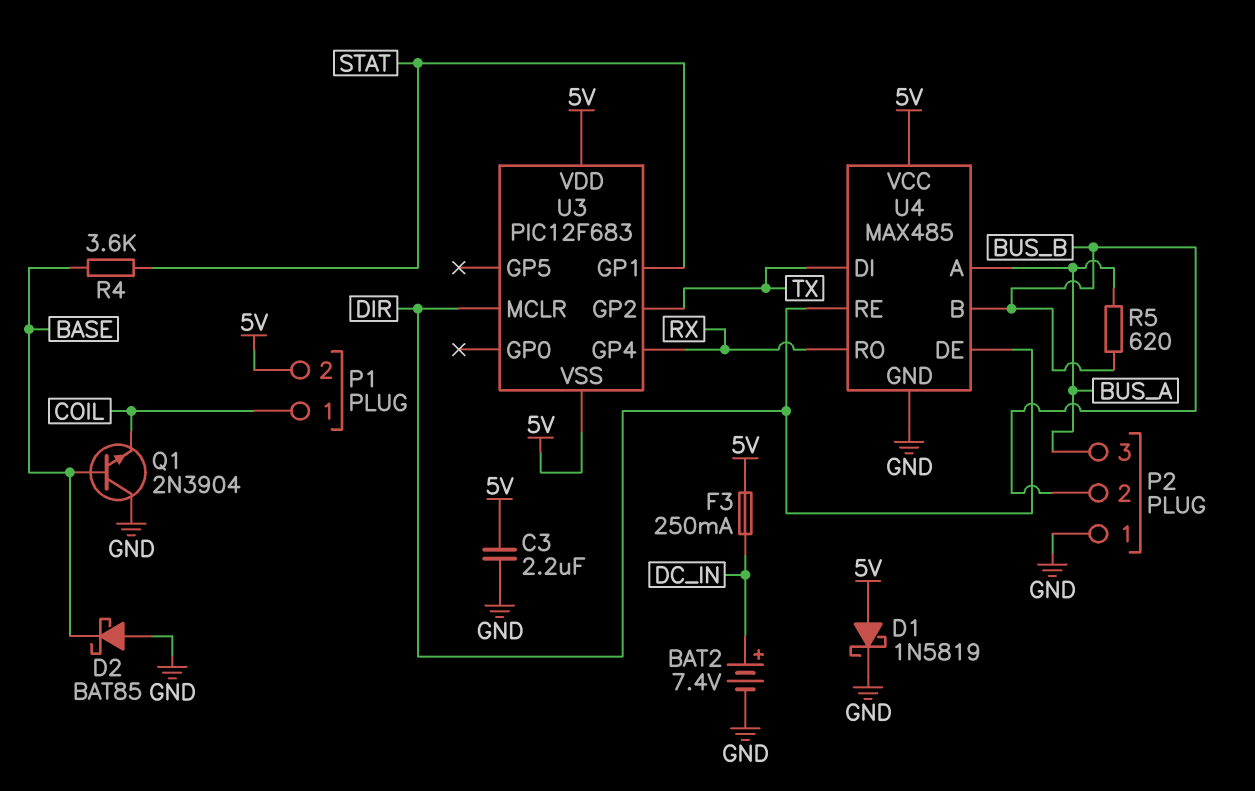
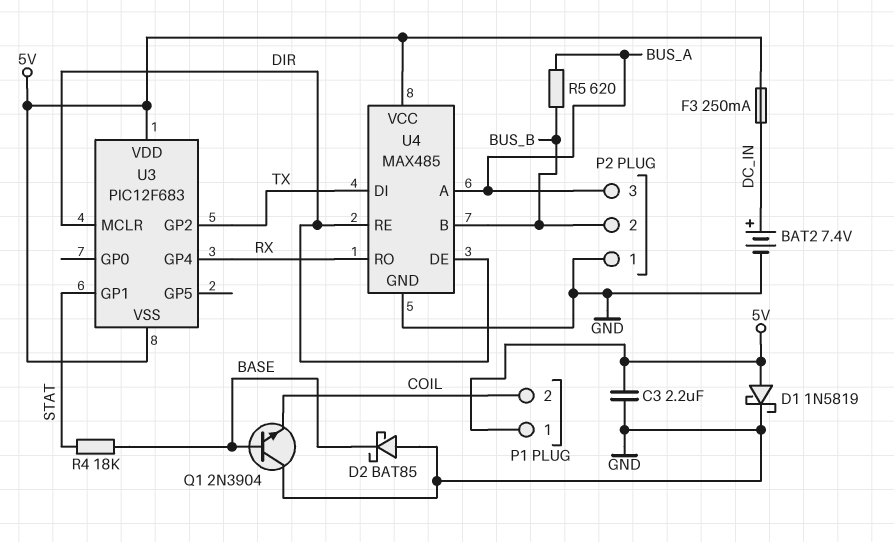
P1 pin 1: COIL -> 5V
P1 pin 2: 5V -> COIL
R4: 3.6k (BASE, STAT) -> 18k (BASE, STAT)

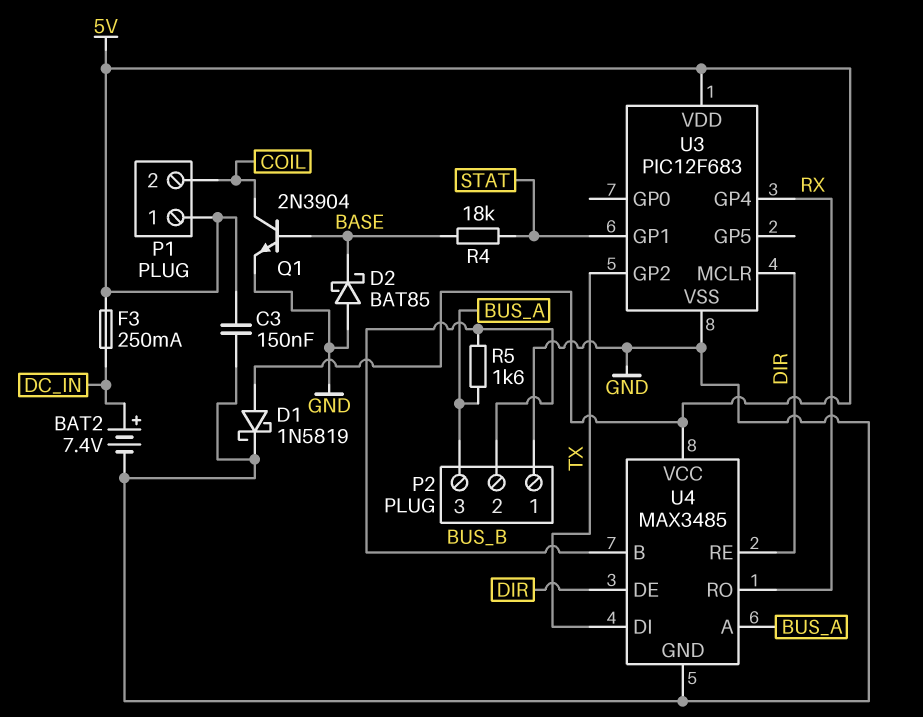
C3: 2.2uF (5V, GND) -> 150nF (5V, GND)
Q1: NPN 2N3904 (B BASE, C GND, E COIL) -> NPN 2N3904 (B BASE, C COIL, E GND)
R5: 620 (BUS_A, BUS_B) -> 1.6k (BUS_A, BUS_B)
U3 pin VSS: 5V -> GND
U4: MAX485 -> MAX3485

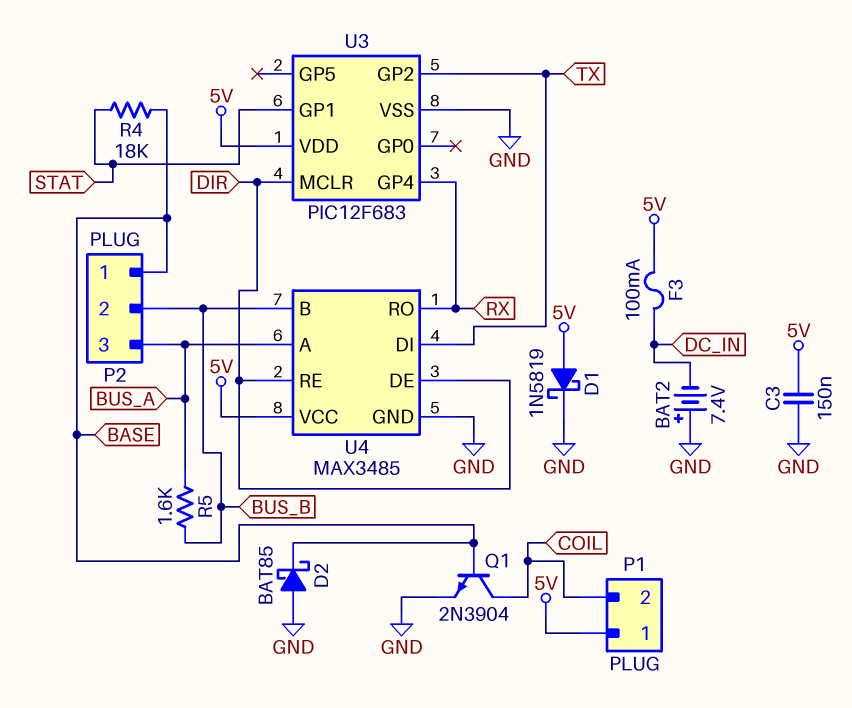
BAT2: 7.4V (plus DC_IN, minus GND) -> 7.4V (plus GND, minus DC_IN)
F3: 250mA (5V, DC_IN) -> 100mA (5V, DC_IN)
P2 pin 1: GND -> BASE

